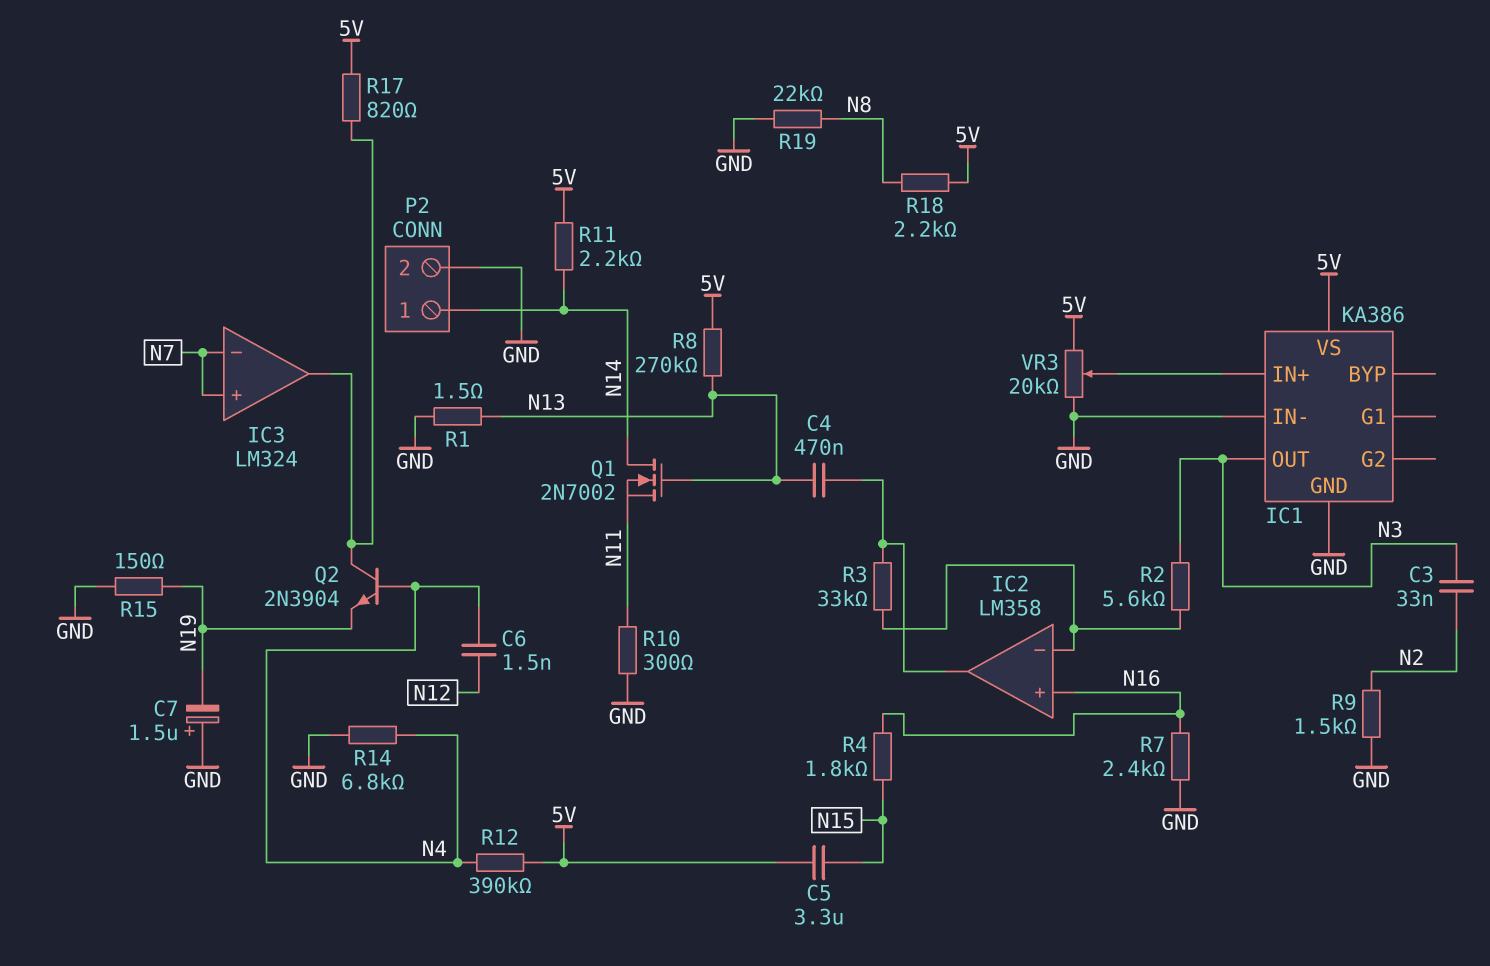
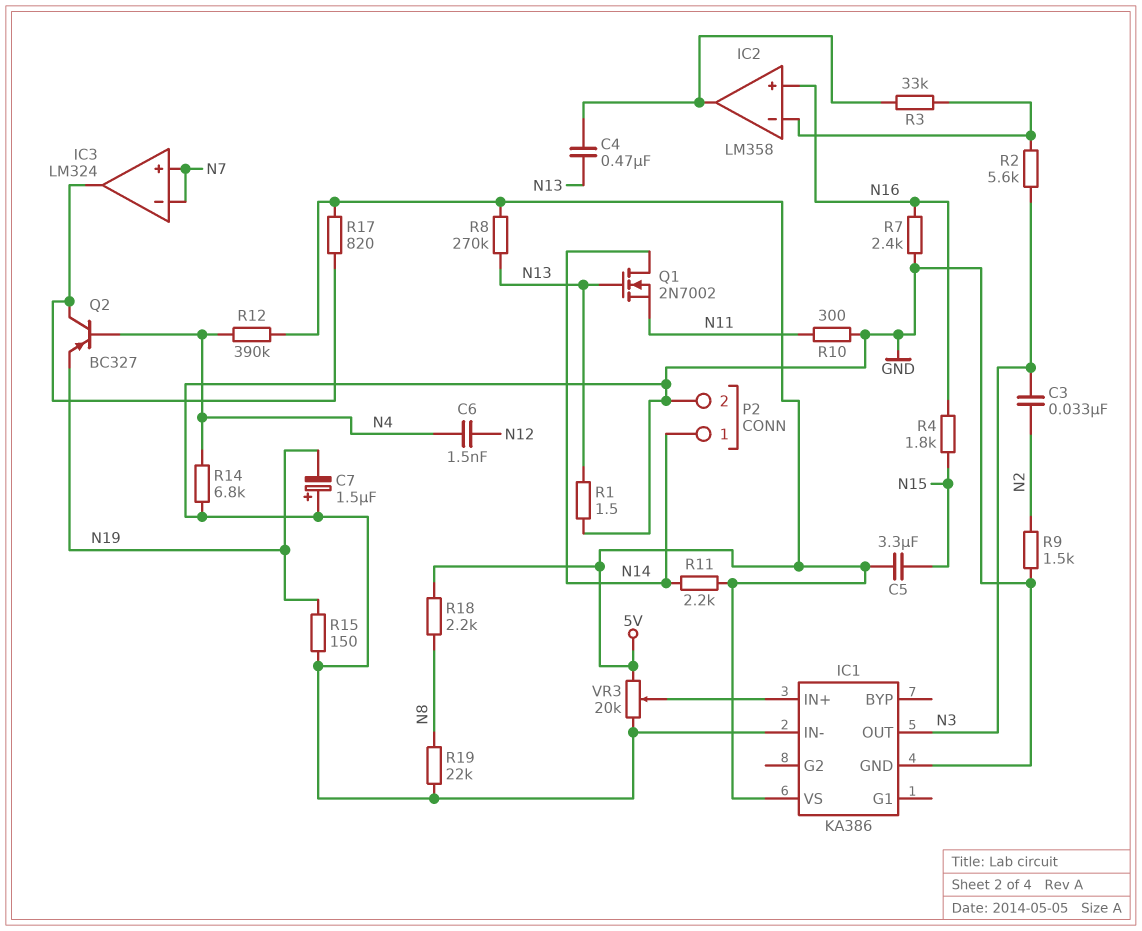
Q2: NPN 2N3904 (B N4, C IC3/out, E N19) -> PNP BC327 (B N4, C IC3/out, E N19)

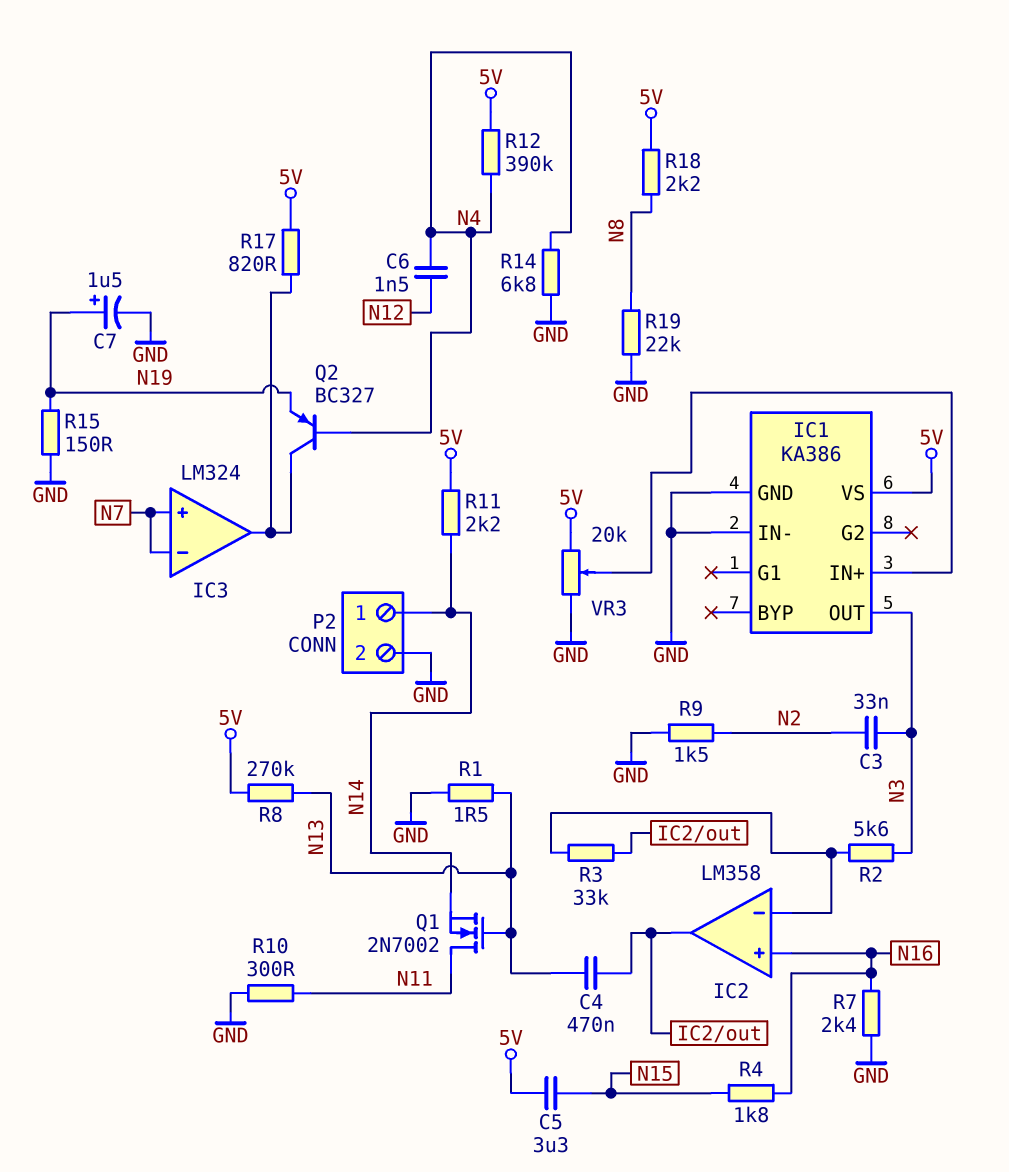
C7: 1.5uF (plus GND, minus N19) -> 1.5uF (plus N19, minus GND)
Q1: NMOS 2N7002 (G N13, D N14, S N11) -> NMOS 2N7002 (G N13, D N11, S N14)

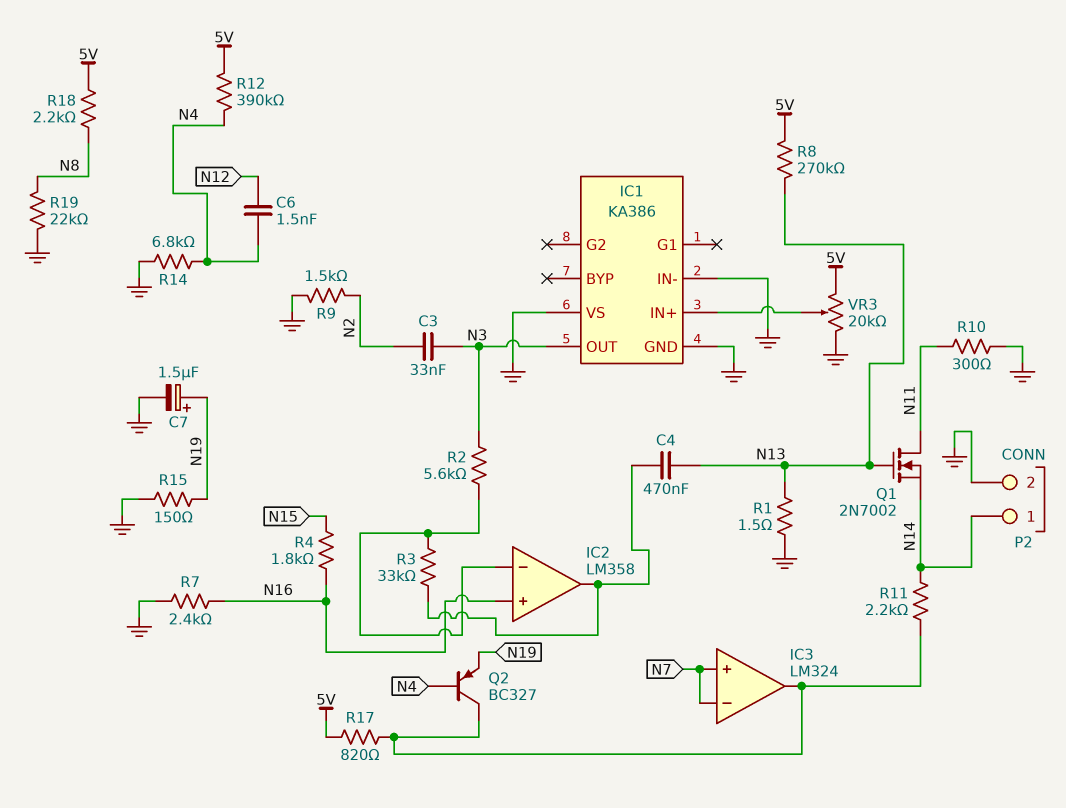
C5: 3.3uF (5V, N15) -> none
IC1 pin VS: 5V -> GND
R11: 2.2k (5V, N14) -> 2.2k (IC3/out, N14)

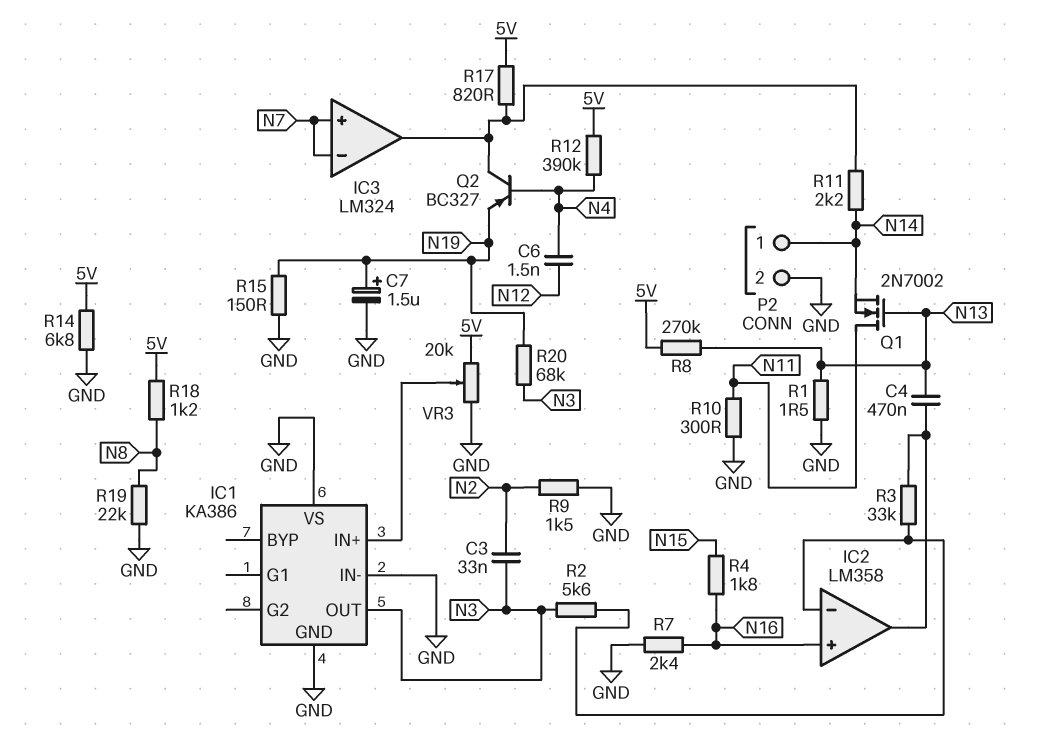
R14: 6.8k (GND, N4) -> 6.8k (5V, GND)
R18: 2.2k (5V, N8) -> 1.2k (5V, N8)
R20: none -> 68k (N3, N19)

